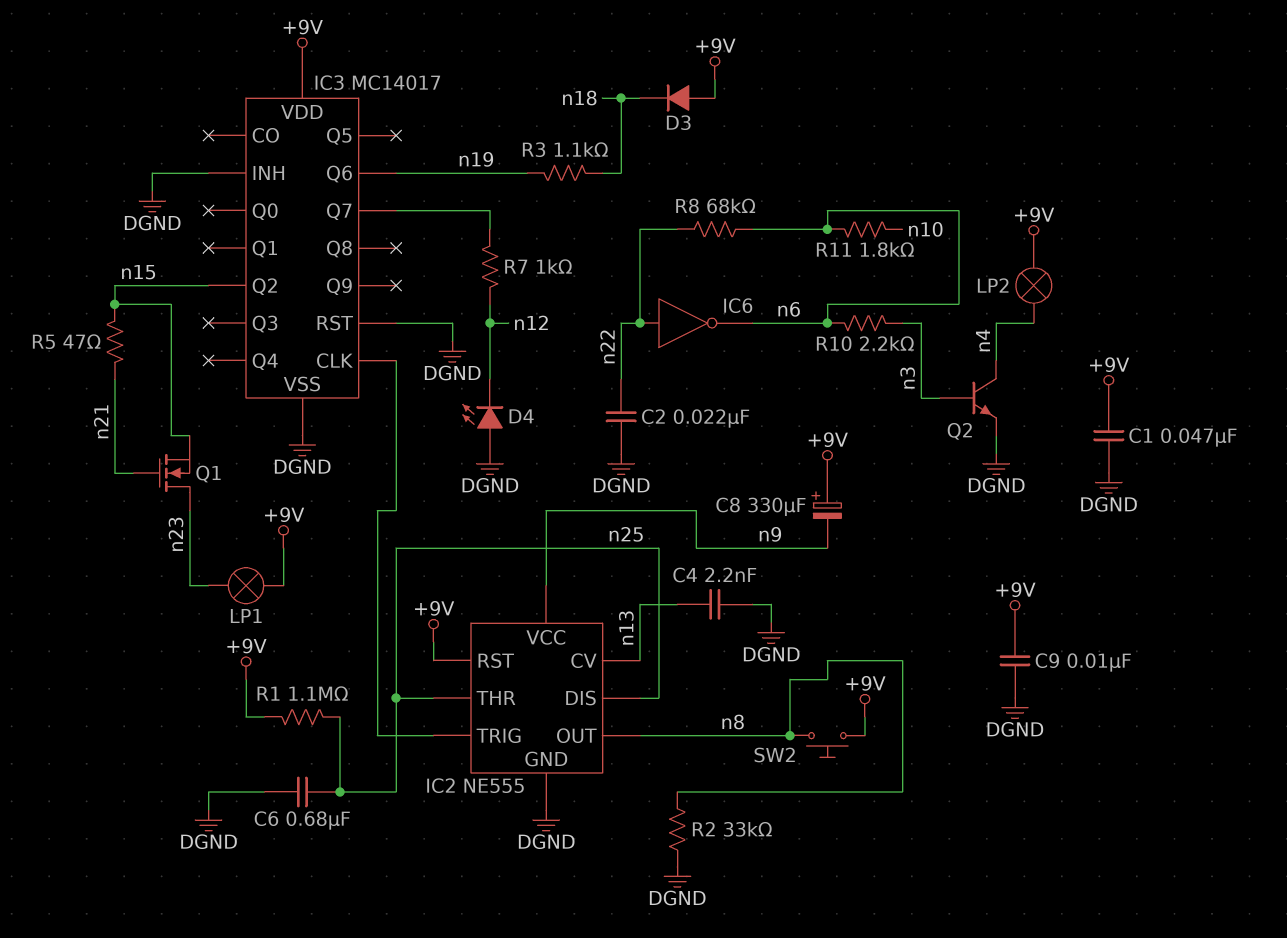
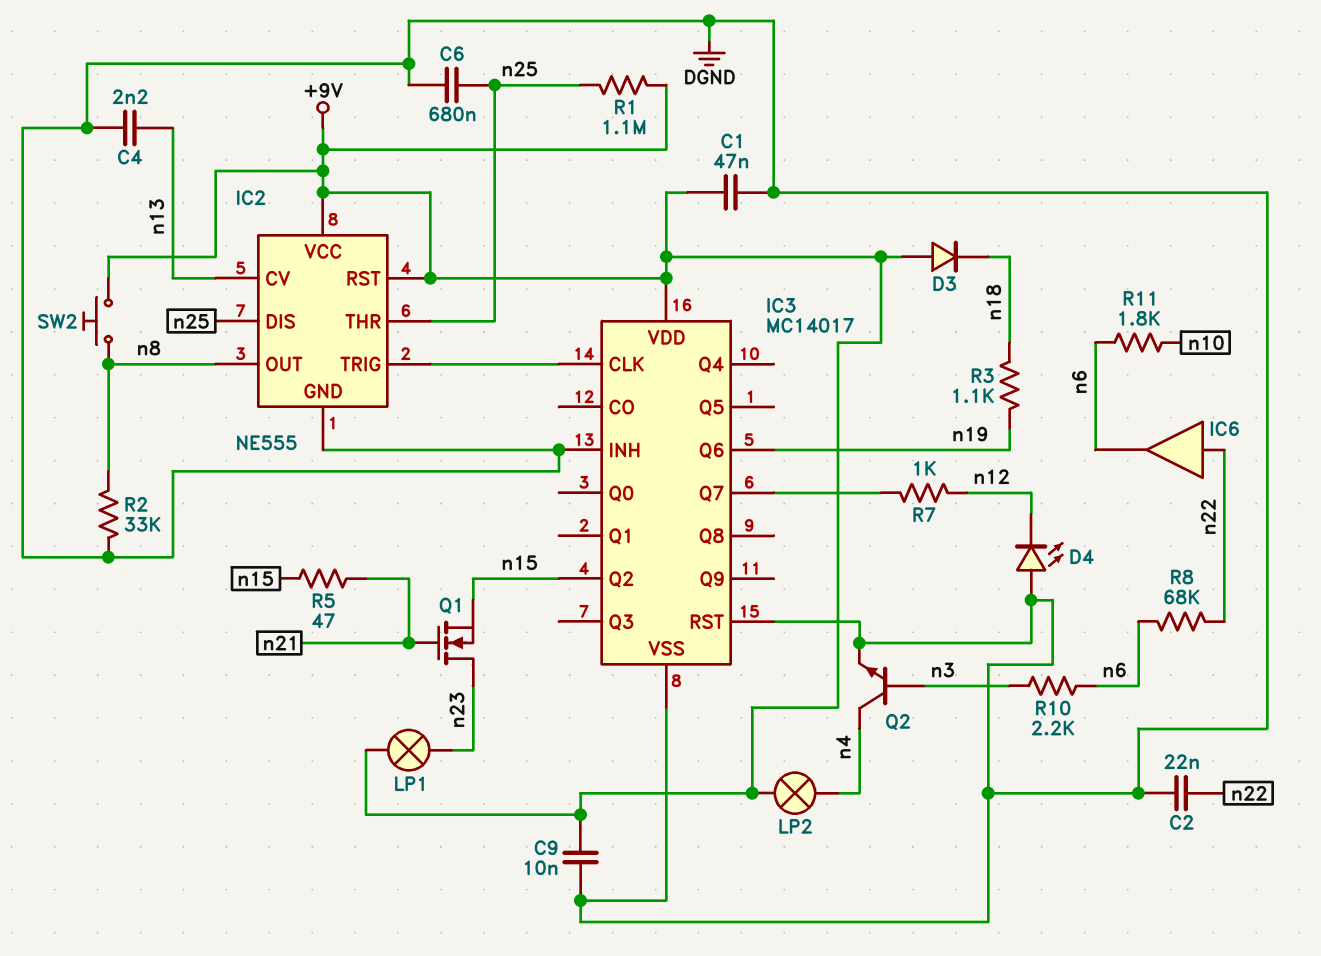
C8: 330uF (plus +9V, minus n9) -> none
IC2 pin VCC: n9 -> +9V
IC6: NOT (in n22, out n6) -> buffer (in n22, out n6)

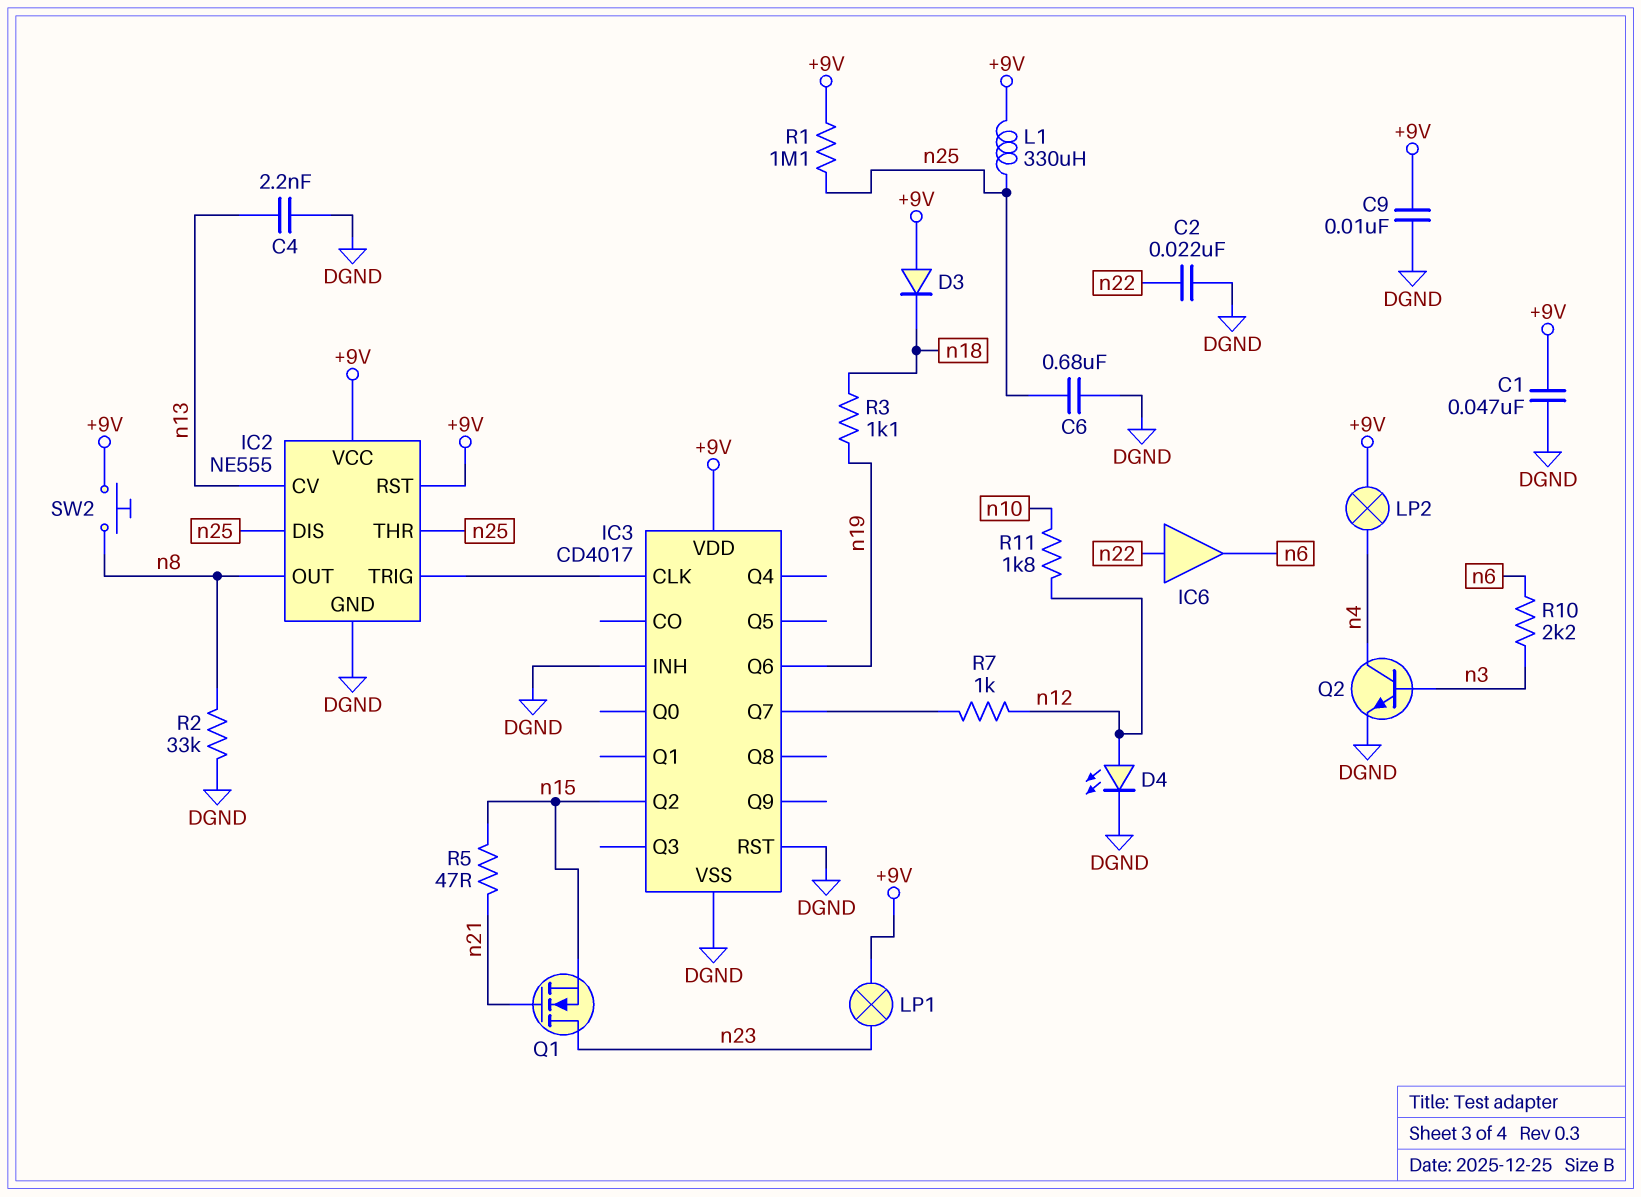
D4: LED (A DGND, K n12) -> LED (A n12, K DGND)
IC3: MC14017 -> CD4017
L1: none -> 330uH (+9V, n25)
R8: 68k (n6, n22) -> none
R11: 1.8k (n6, n10) -> 1.8k (n10, n12)

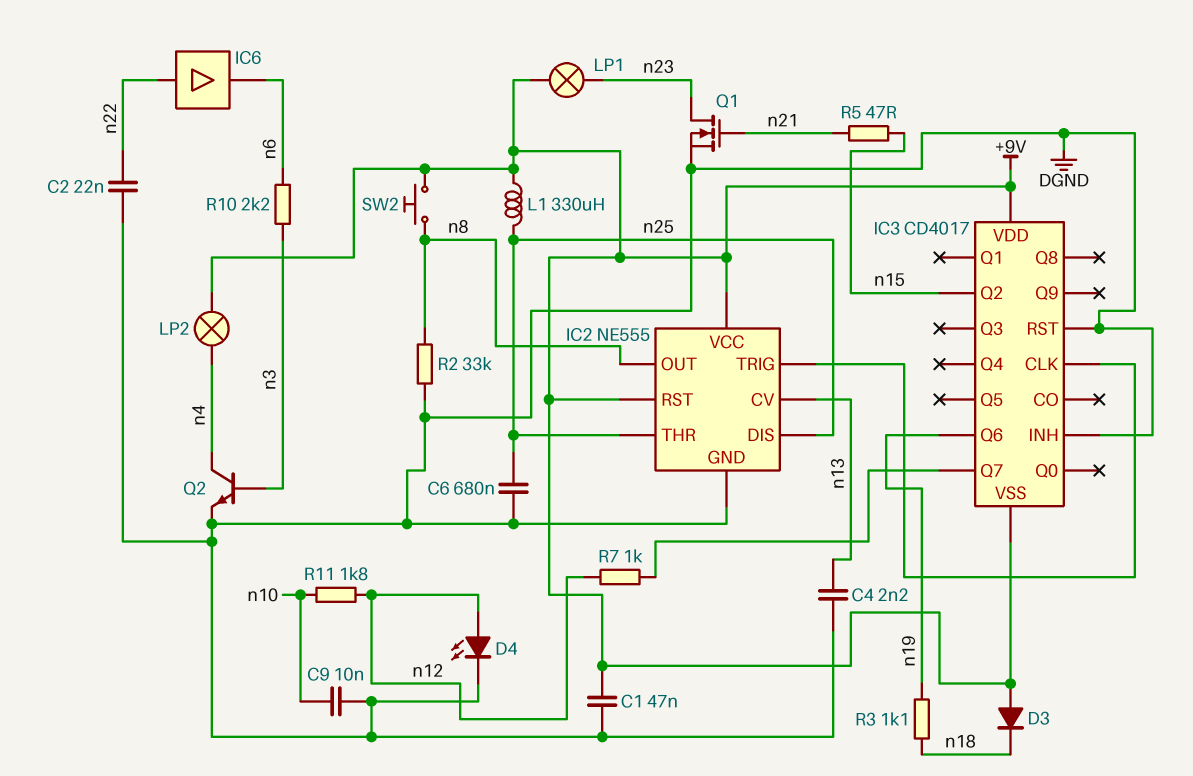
C9: 10nF (+9V, DGND) -> 10nF (DGND, n10)
IC3 pin VSS: DGND -> +9V
Q1: NMOS (G n21, D n23, S n15) -> NMOS (G n21, D n23, S DGND)
R1: 1.1M (+9V, n25) -> none

